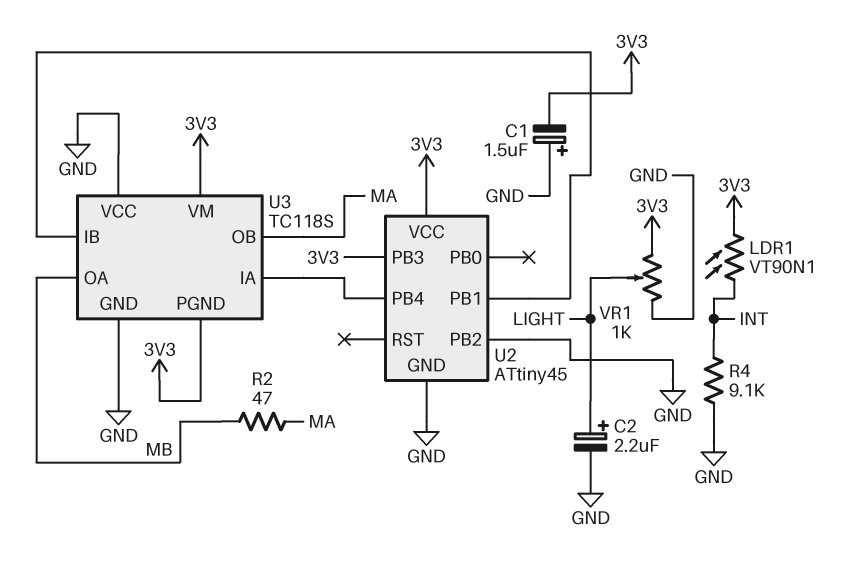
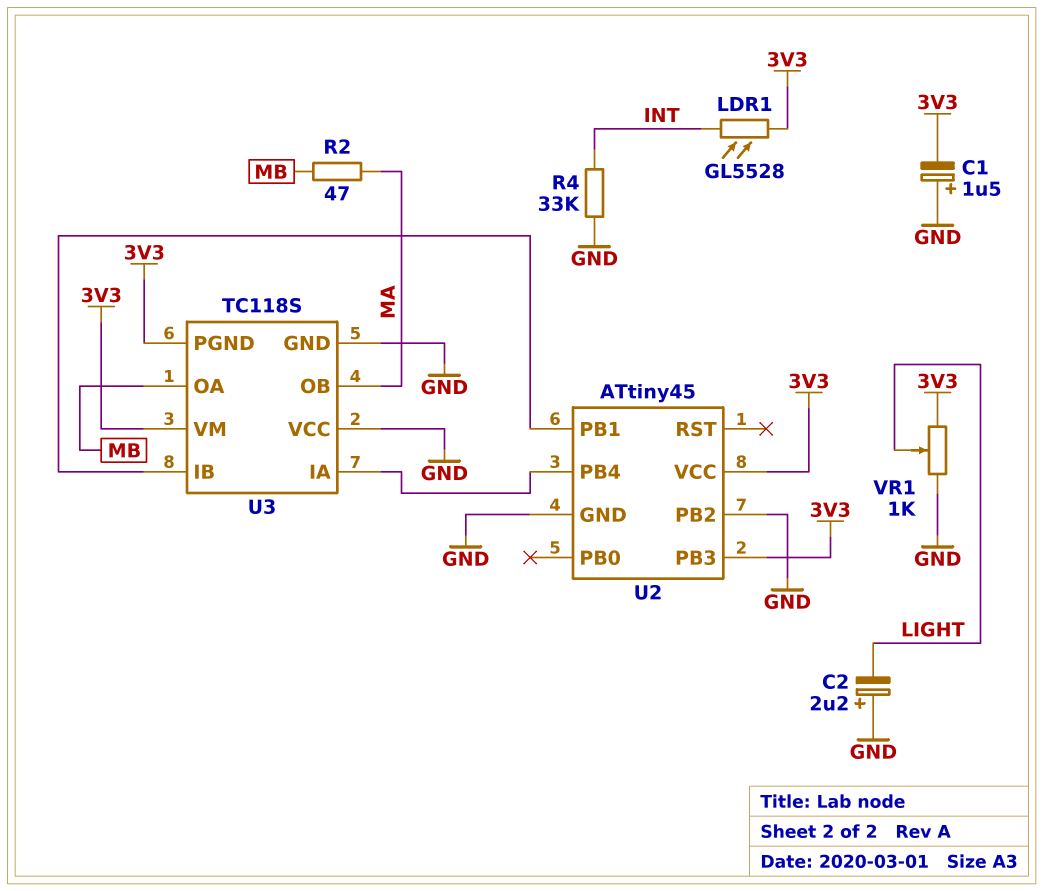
C2: 2.2uF (plus LIGHT, minus GND) -> 2.2uF (plus GND, minus LIGHT)
LDR1: VT90N1 (3V3, INT) -> GL5528 (3V3, INT)
R4: 9.1k (GND, INT) -> 33k (GND, INT)

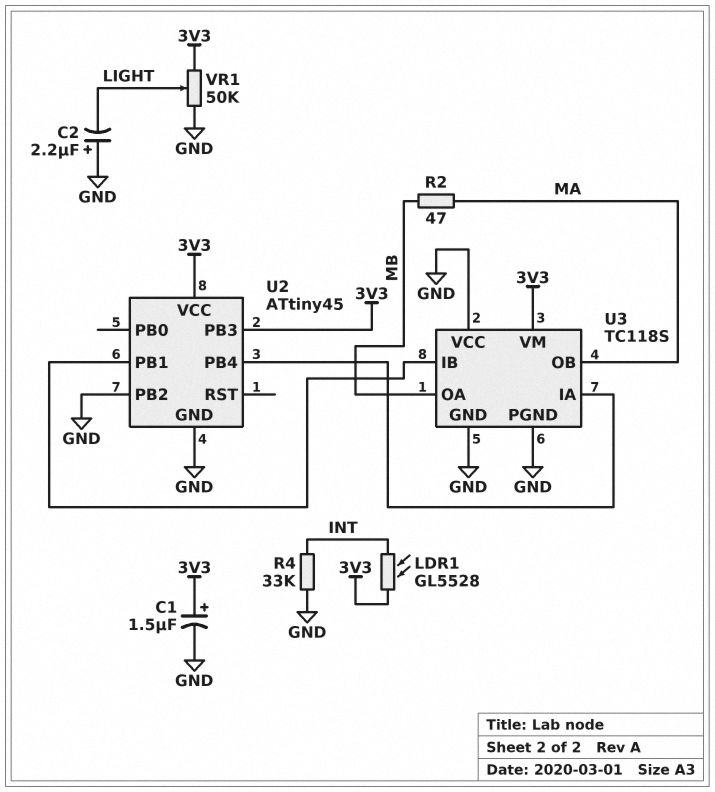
C1: 1.5uF (plus GND, minus 3V3) -> 1.5uF (plus 3V3, minus GND)
U3 pin PGND: 3V3 -> GND
VR1: 1k (3V3, GND, wiper LIGHT) -> 50k (3V3, GND, wiper LIGHT)

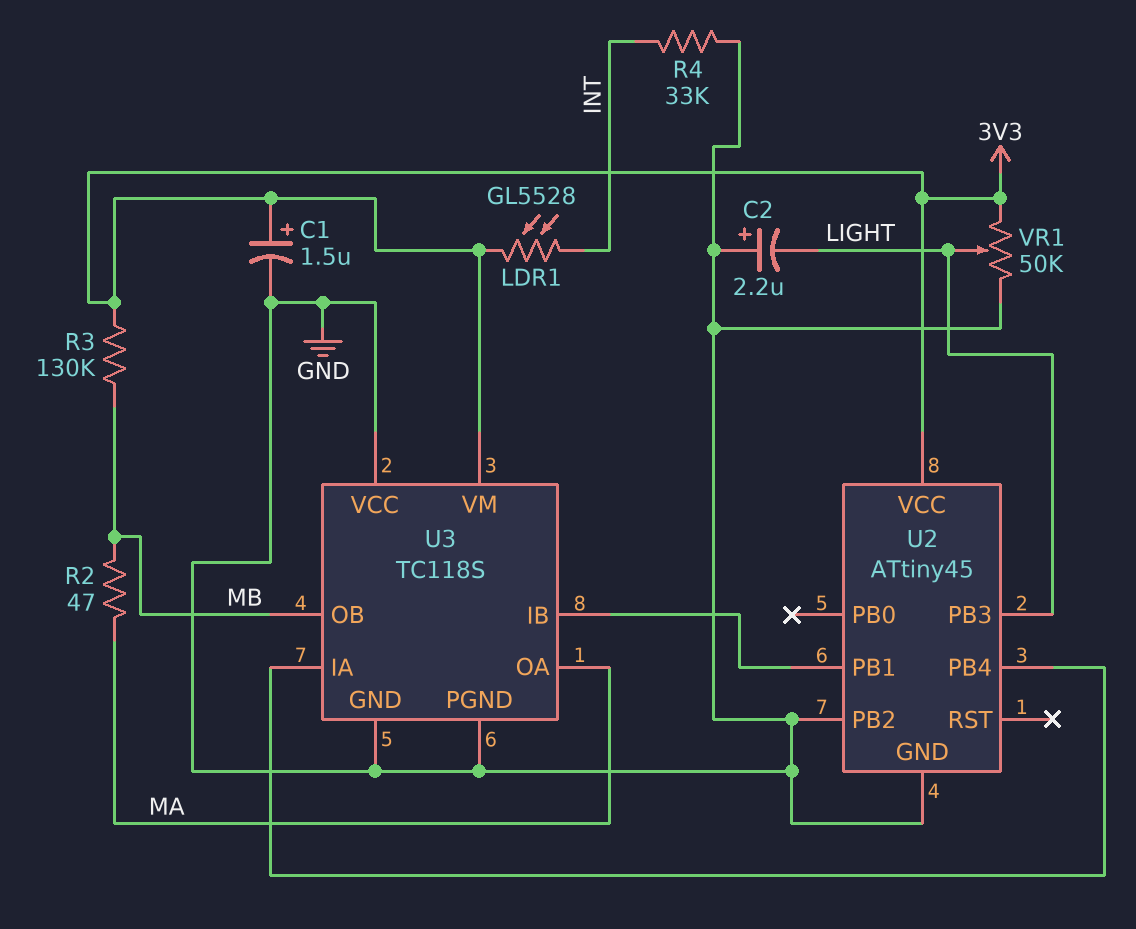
R3: none -> 130k (3V3, MB)
U2 pin PB3: 3V3 -> LIGHT
U3 pin OA: MB -> MA
U3 pin OB: MA -> MB

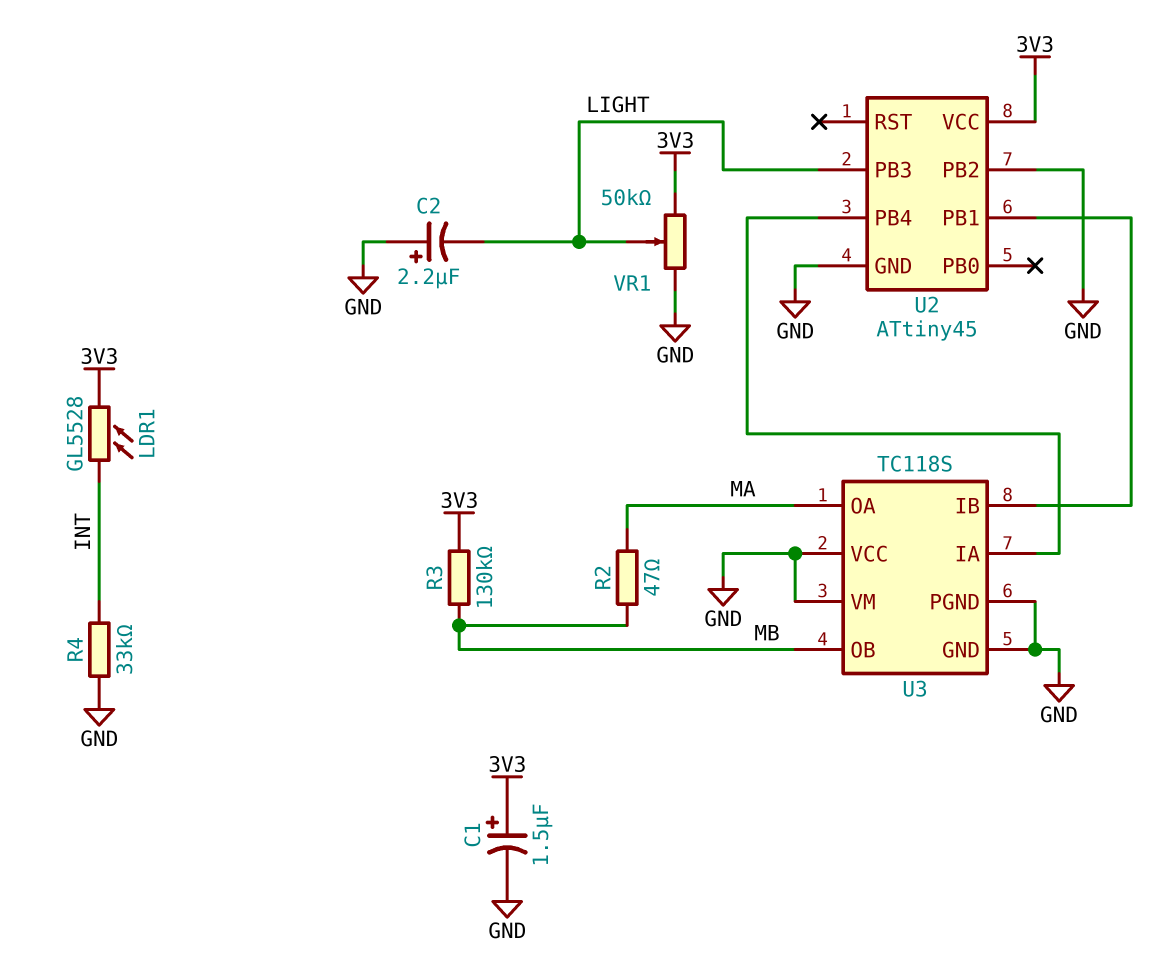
U3 pin VM: 3V3 -> GND

